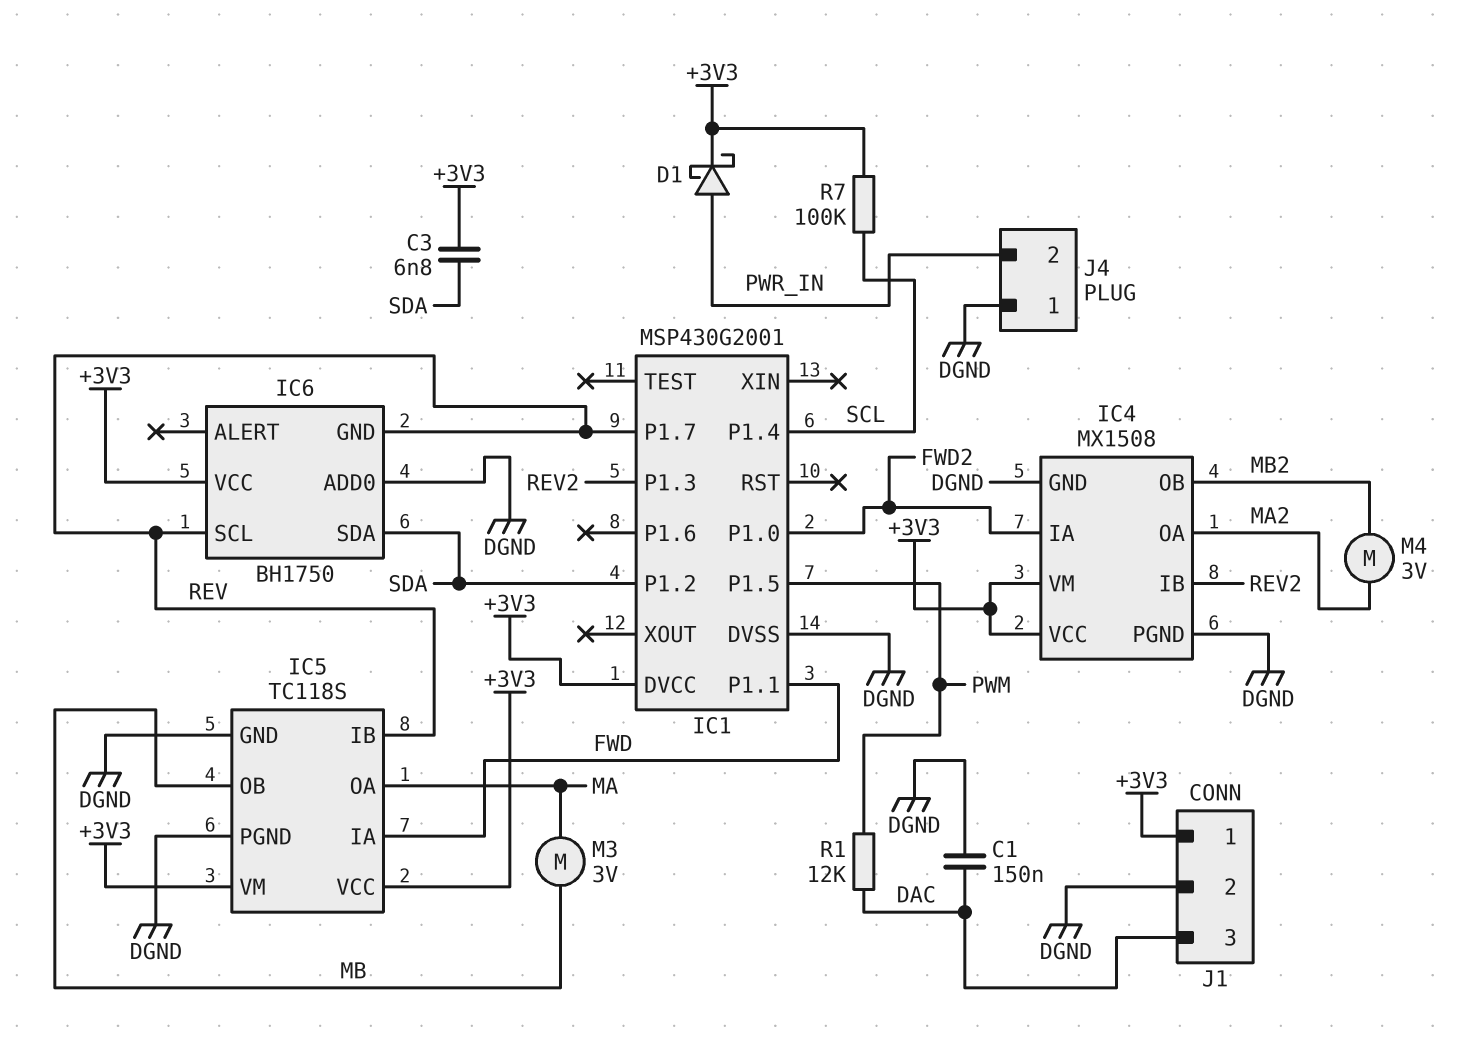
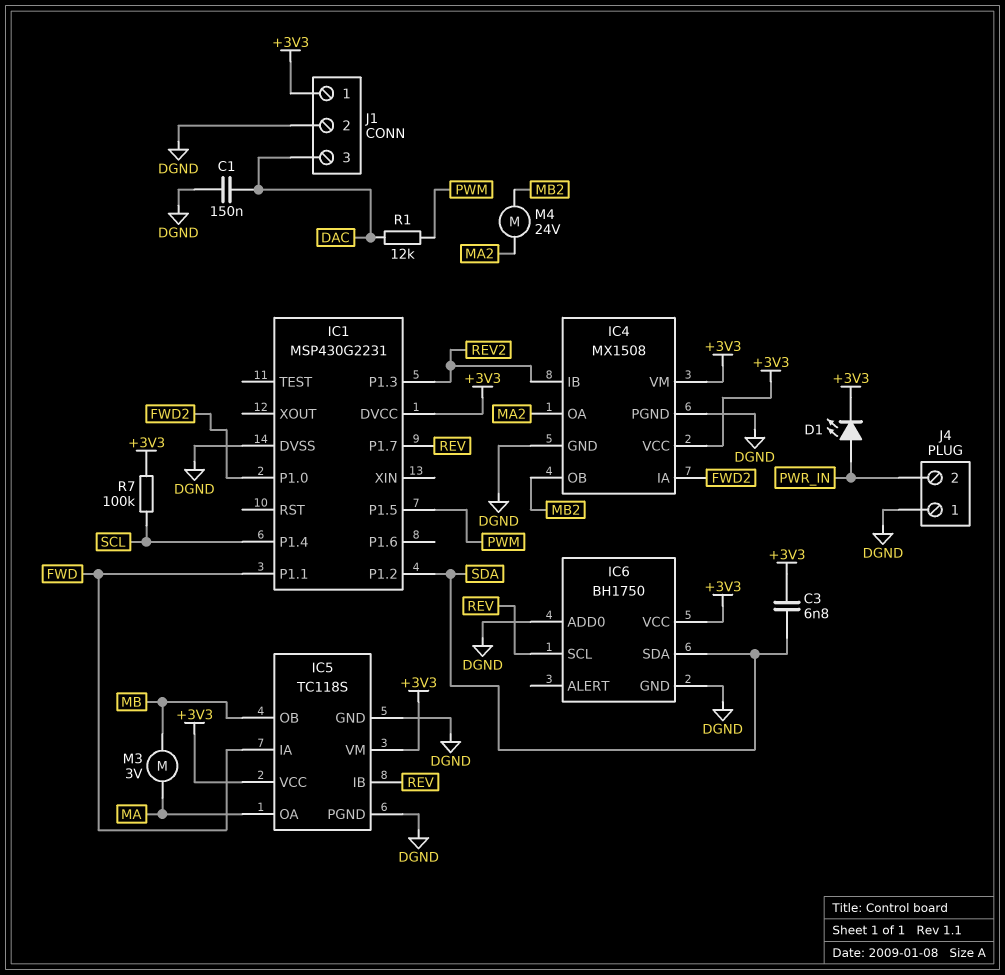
D1: schottky (A PWR_IN, K +3V3) -> LED (A PWR_IN, K +3V3)
IC1: MSP430G2001 -> MSP430G2231
IC6 pin GND: REV -> DGND
M4: motor 3V (MA2, MB2) -> motor 24V (MA2, MB2)

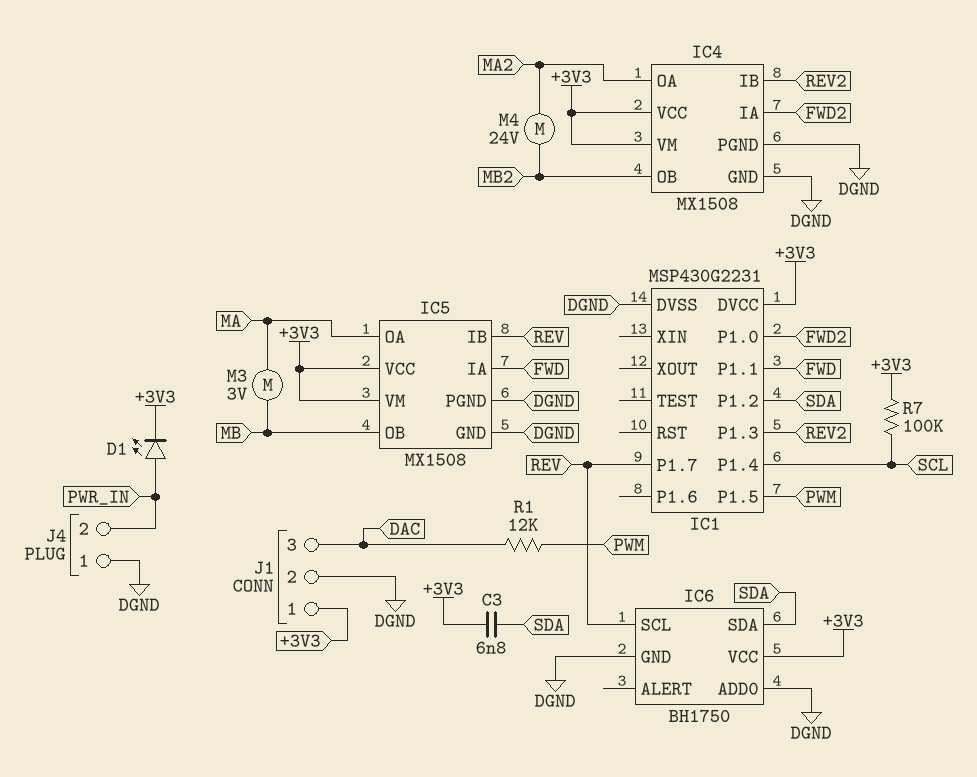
C1: 150nF (DAC, DGND) -> none
IC5: TC118S -> MX1508

